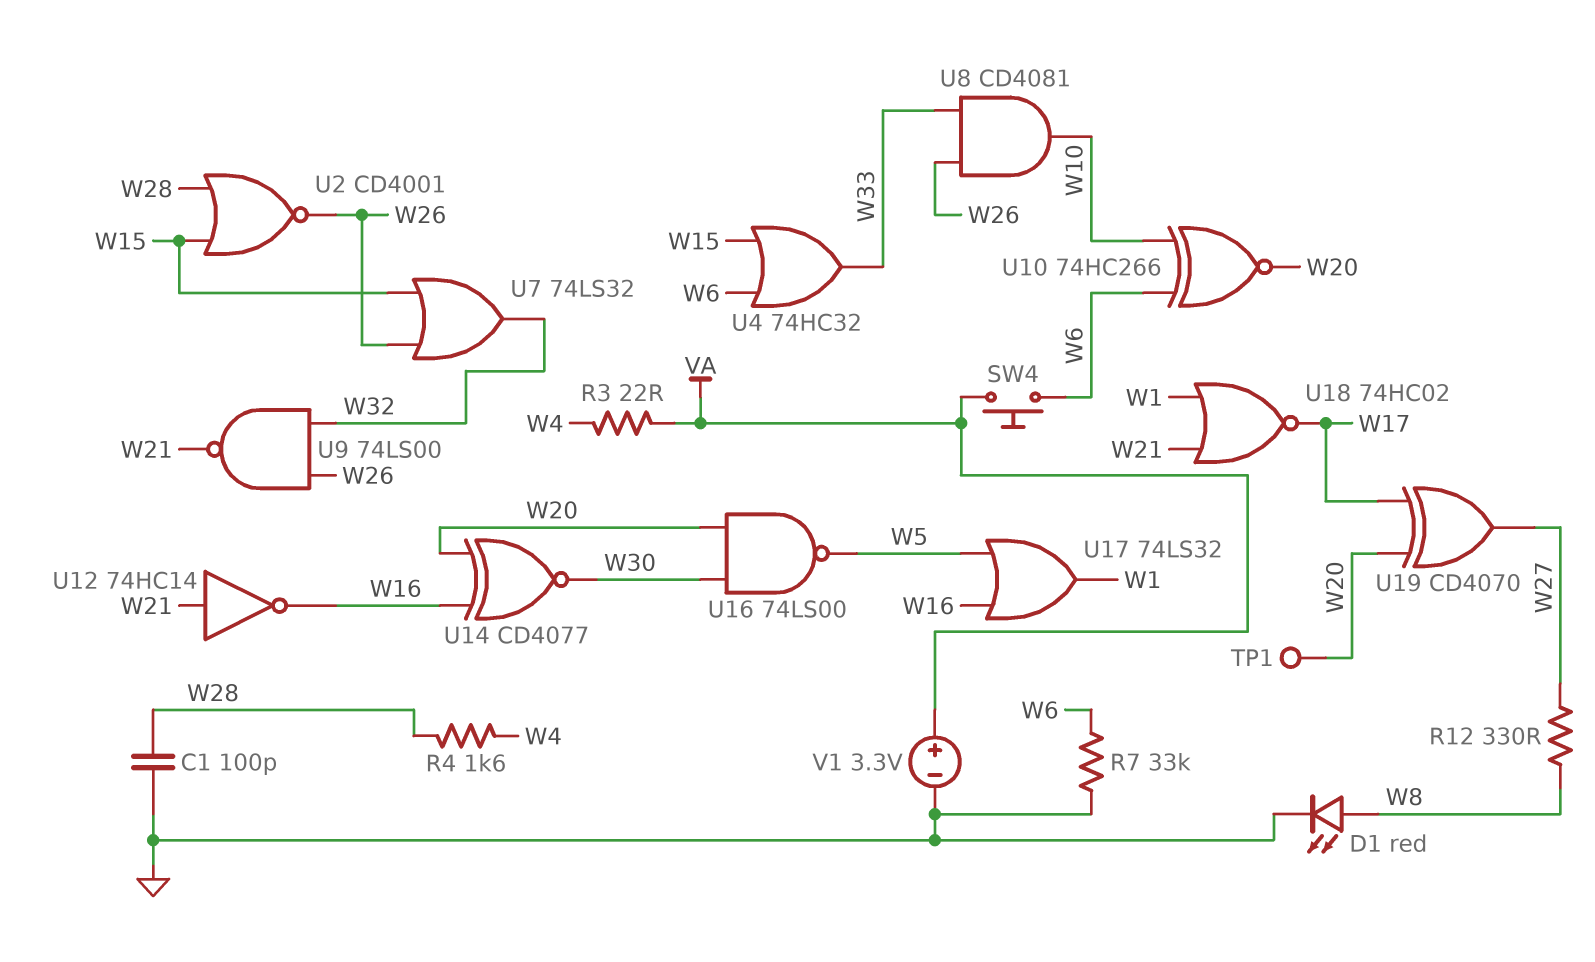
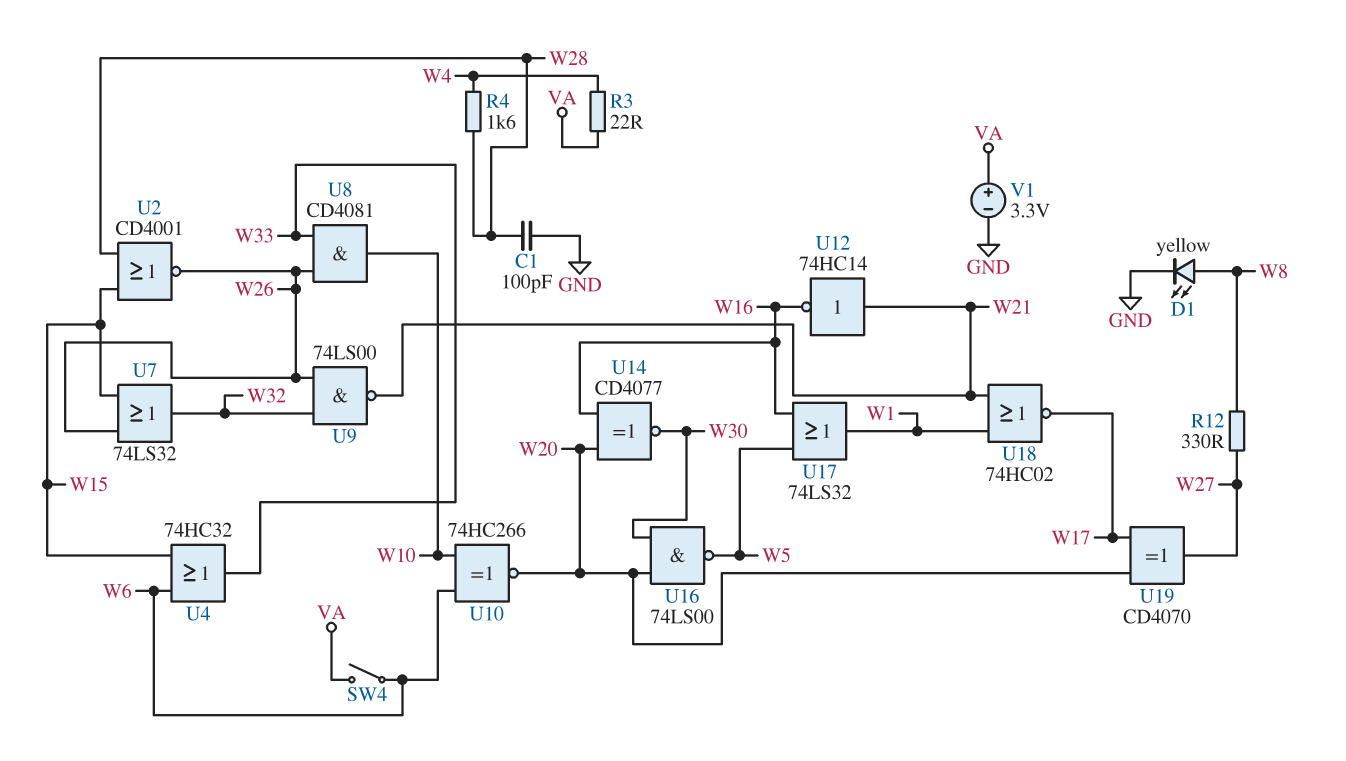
D1: LED red (A W8, K GND) -> LED yellow (A W8, K GND)
R7: 33k (GND, W6) -> none
SW4: button (VA, W6) -> switch (VA, W6)
TP1: test point (W20) -> none

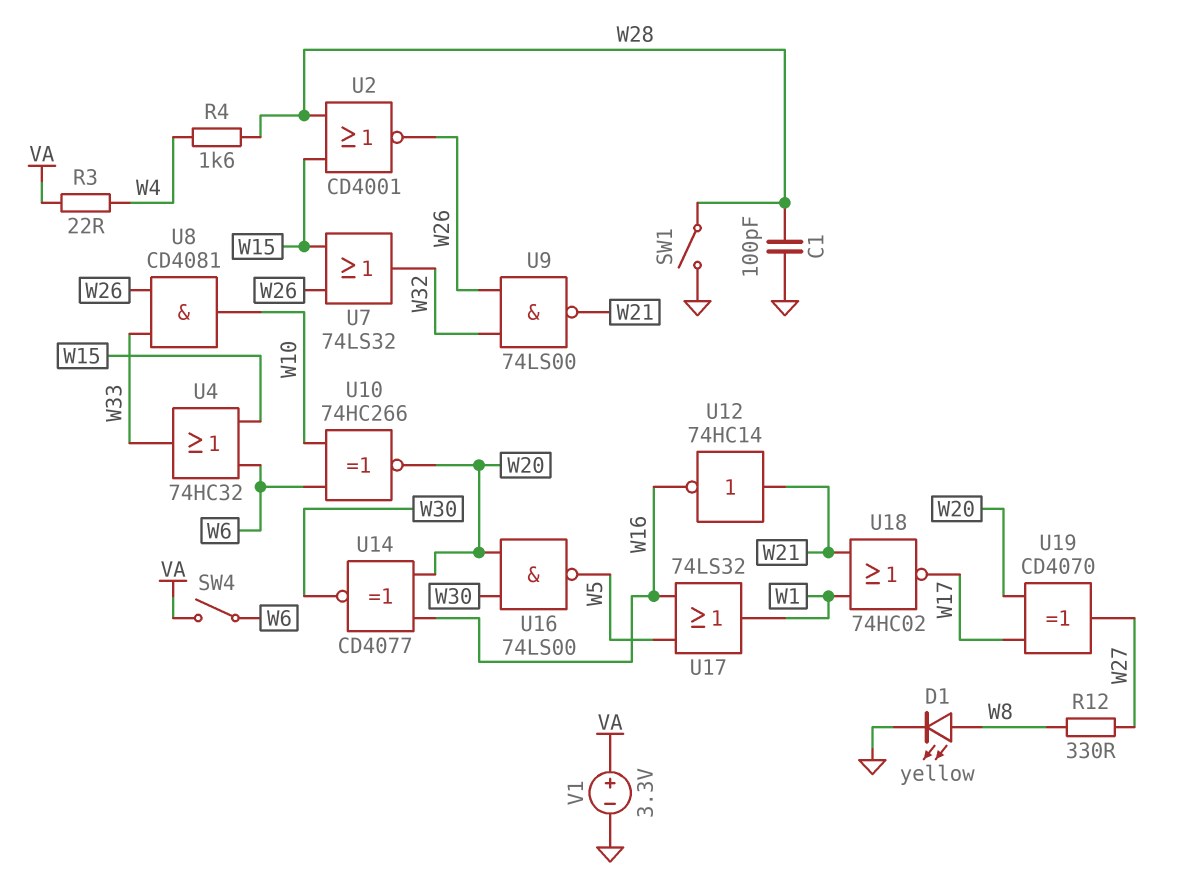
SW1: none -> switch (GND, W28)

